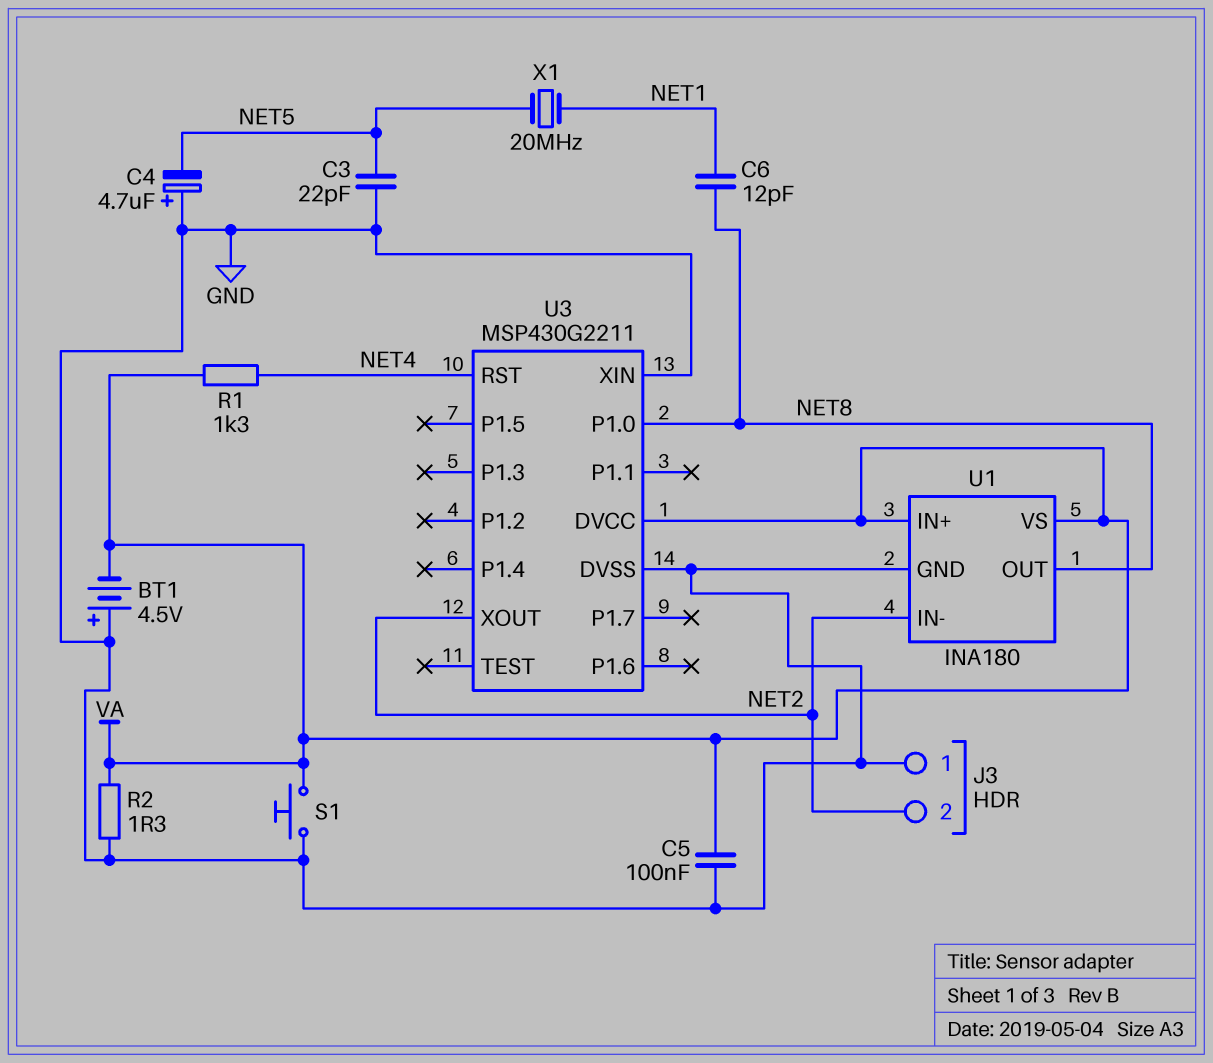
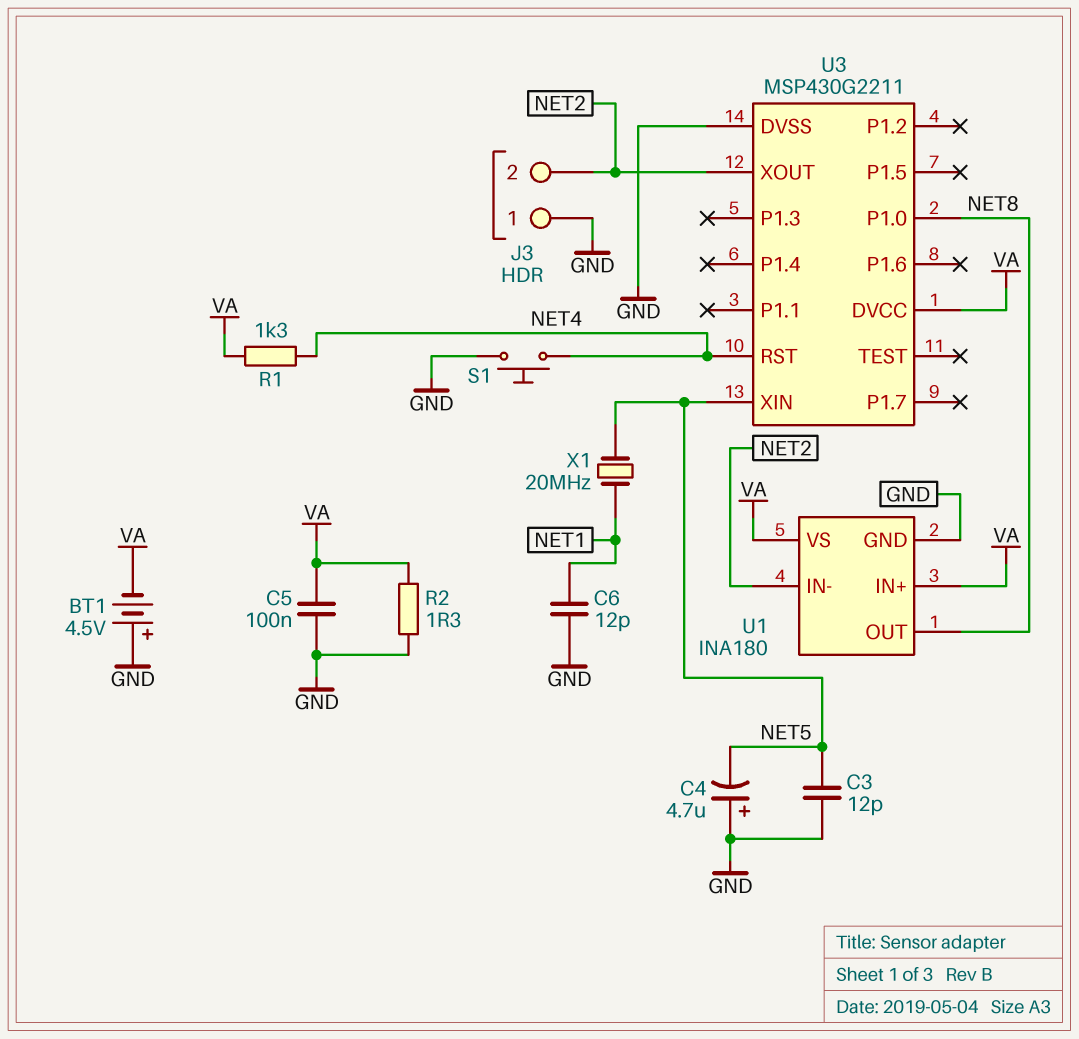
C3: 22pF (GND, NET5) -> 12pF (GND, NET5)
C6: 12pF (NET1, NET8) -> 12pF (GND, NET1)
S1: button (GND, VA) -> button (GND, NET4)
U3 pin XIN: GND -> NET5

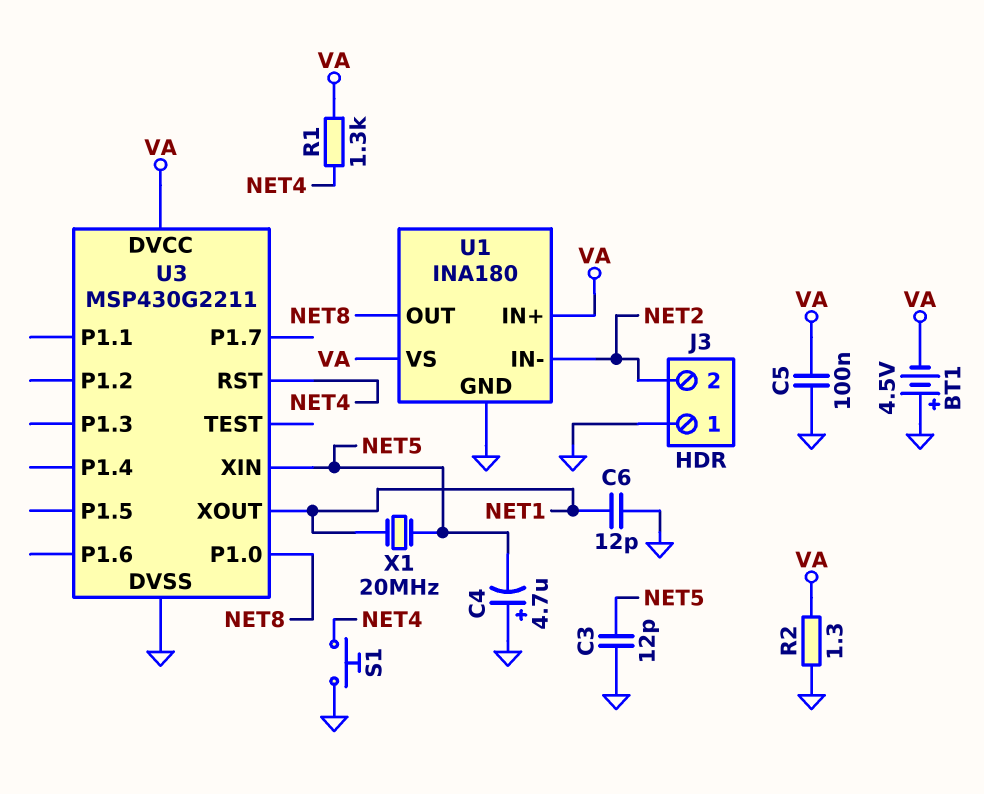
U3 pin XOUT: NET2 -> NET1

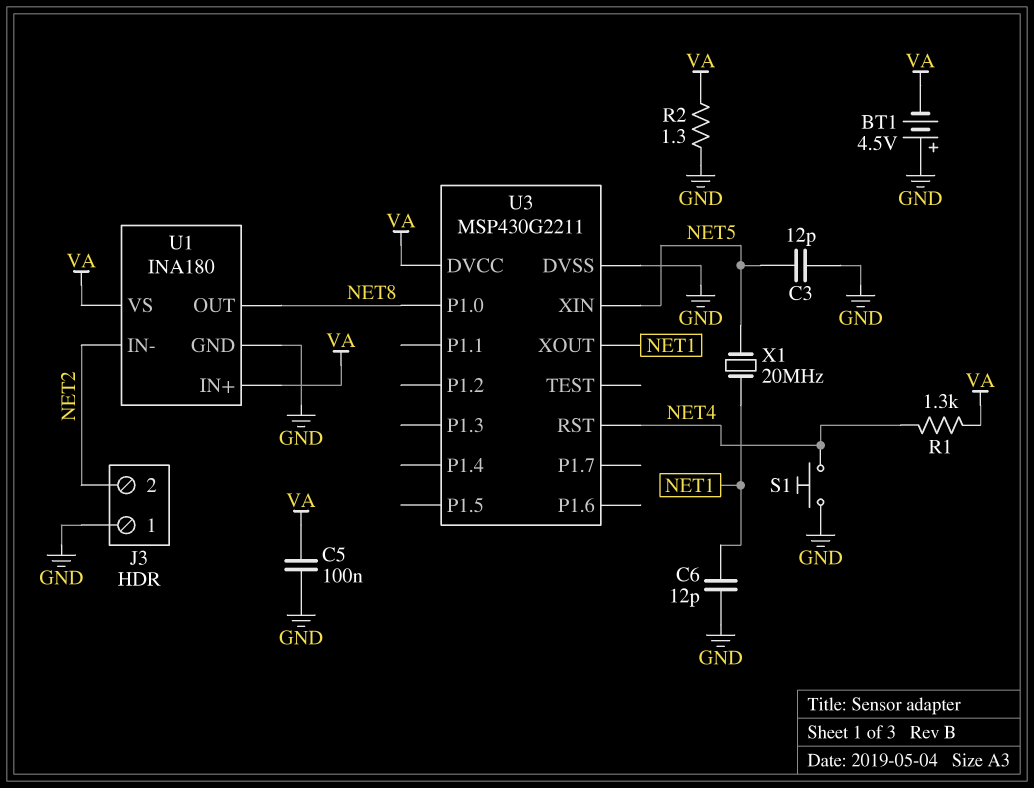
C4: 4.7uF (plus GND, minus NET5) -> none

